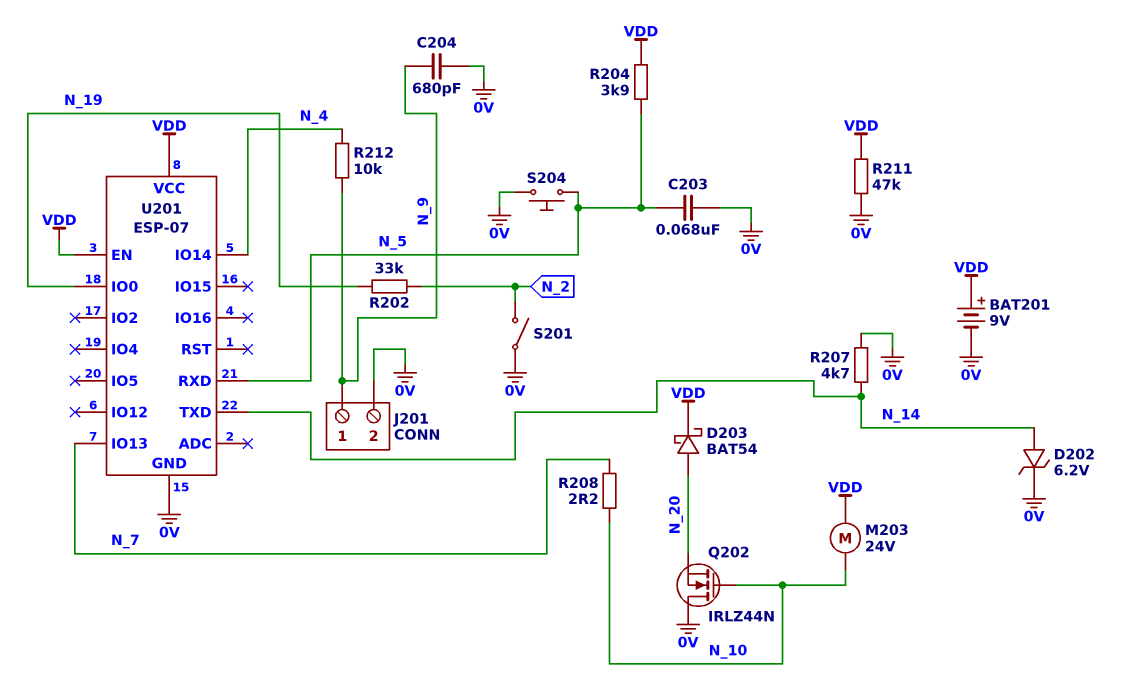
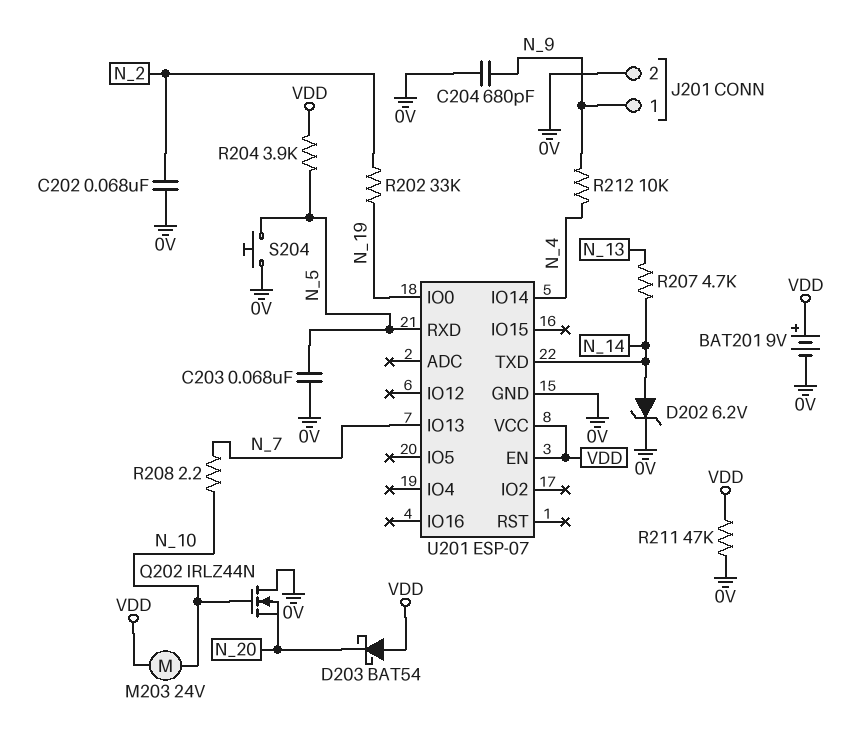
C202: none -> 68nF (0V, N_2)
D203: schottky BAT54 (A N_20, K VDD) -> schottky BAT54 (A VDD, K N_20)
R207: 4.7k (0V, N_14) -> 4.7k (N_13, N_14)
S201: switch (0V, N_2) -> none

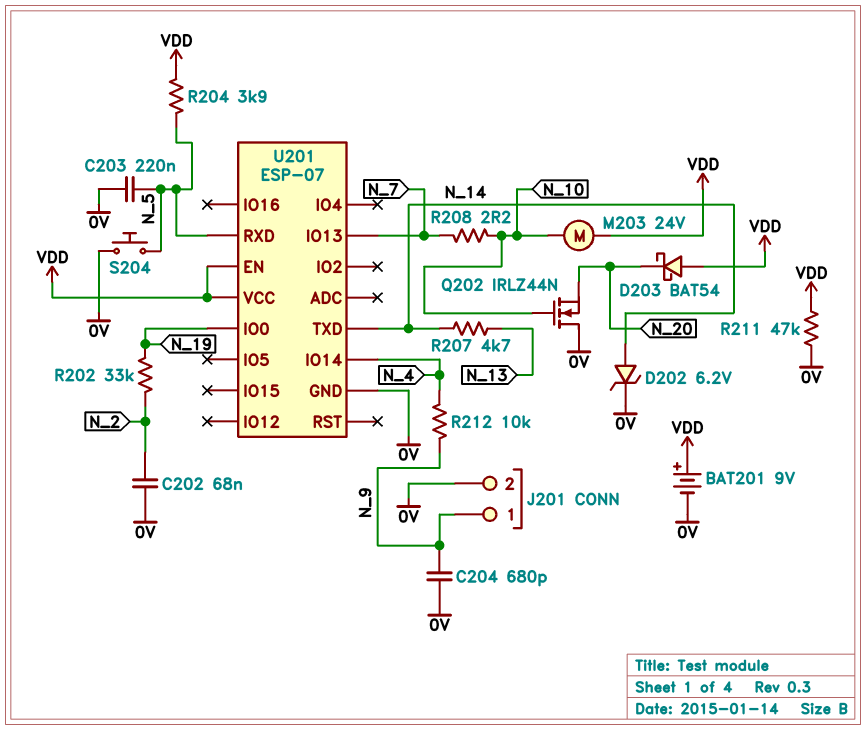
C203: 68nF (0V, N_5) -> 220nF (0V, N_5)

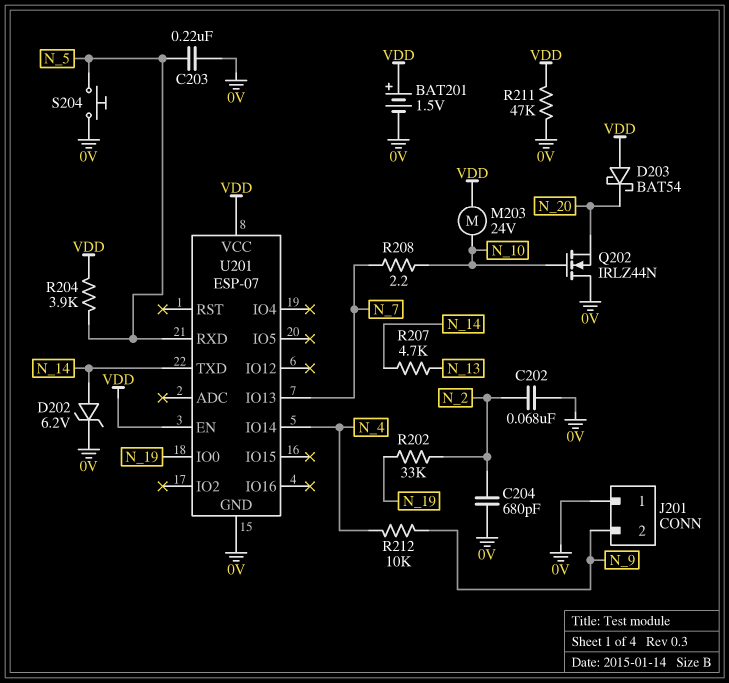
BAT201: 9V (plus VDD, minus 0V) -> 1.5V (plus VDD, minus 0V)
C204: 680pF (0V, N_9) -> 680pF (0V, N_2)
J201 pin 1: N_9 -> 0V
J201 pin 2: 0V -> N_9

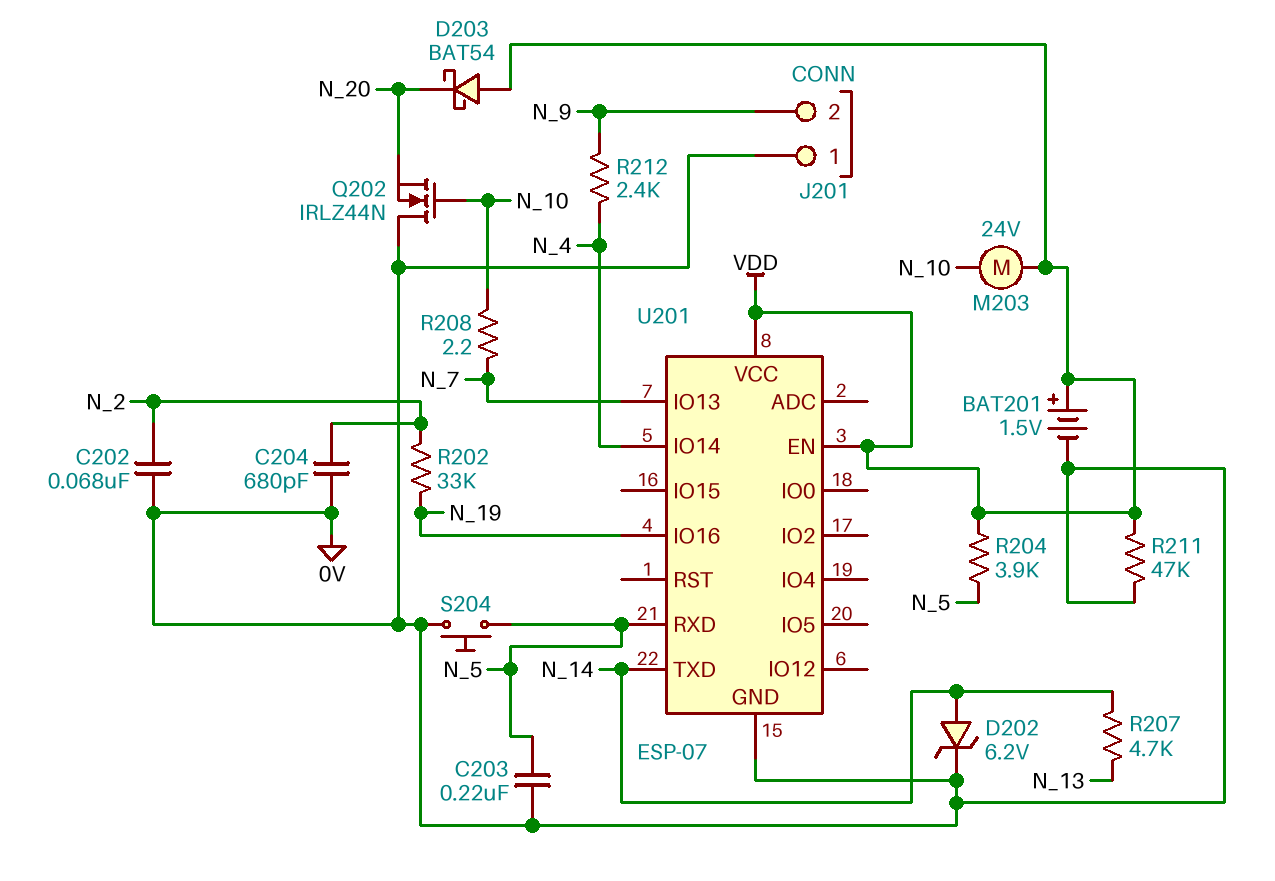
R212: 10k (N_4, N_9) -> 2.4k (N_4, N_9)
U201 pin IO0: N_19 -> none
U201 pin IO16: none -> N_19

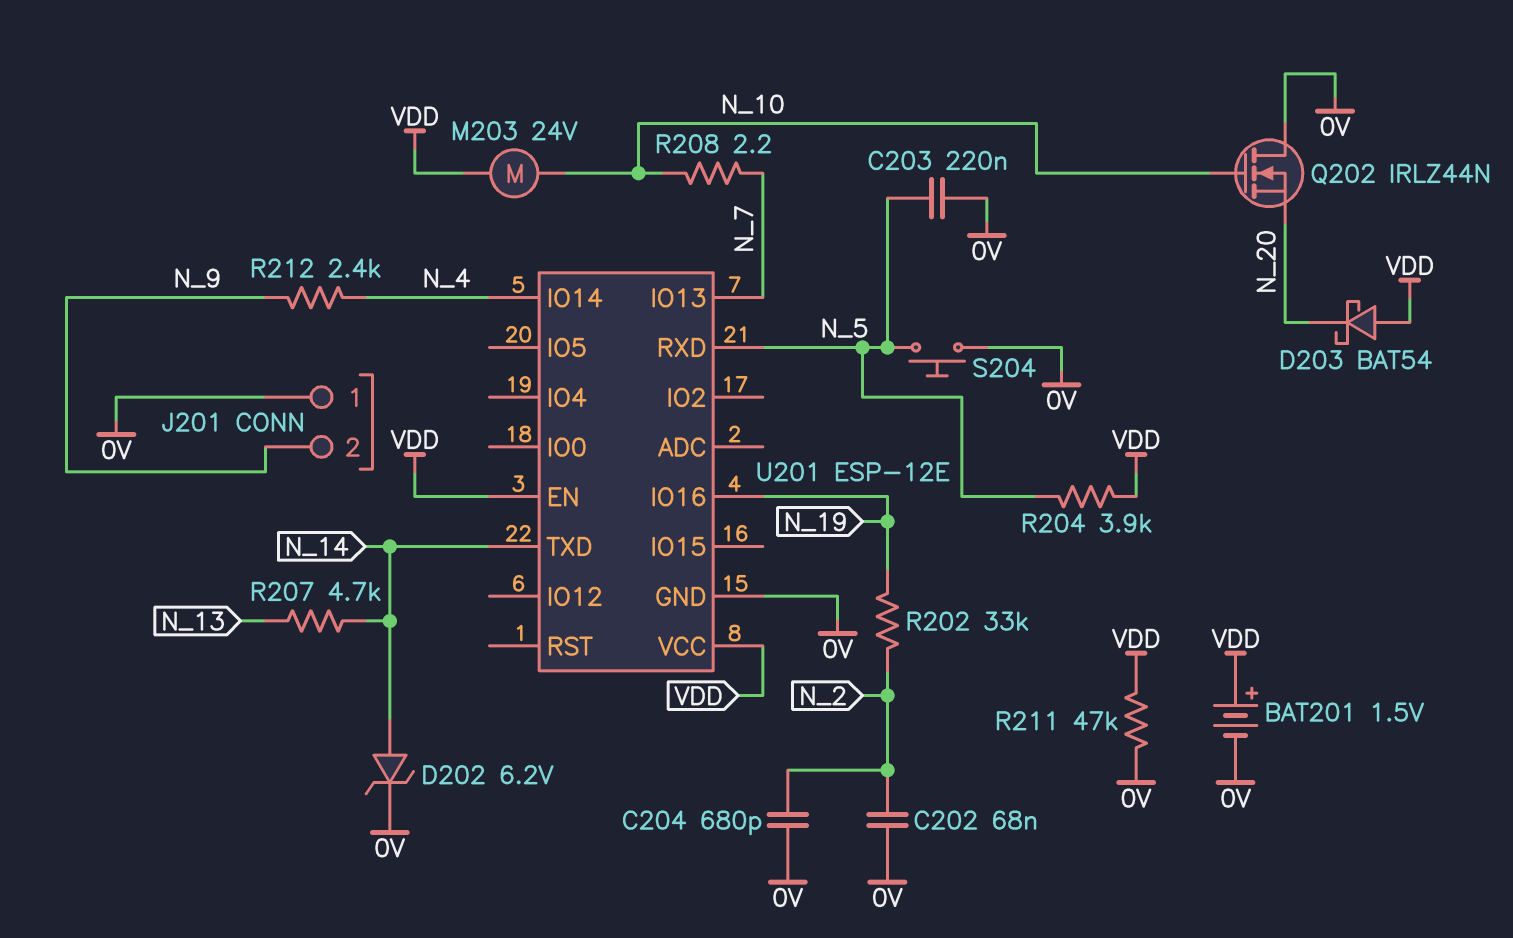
U201: ESP-07 -> ESP-12E

